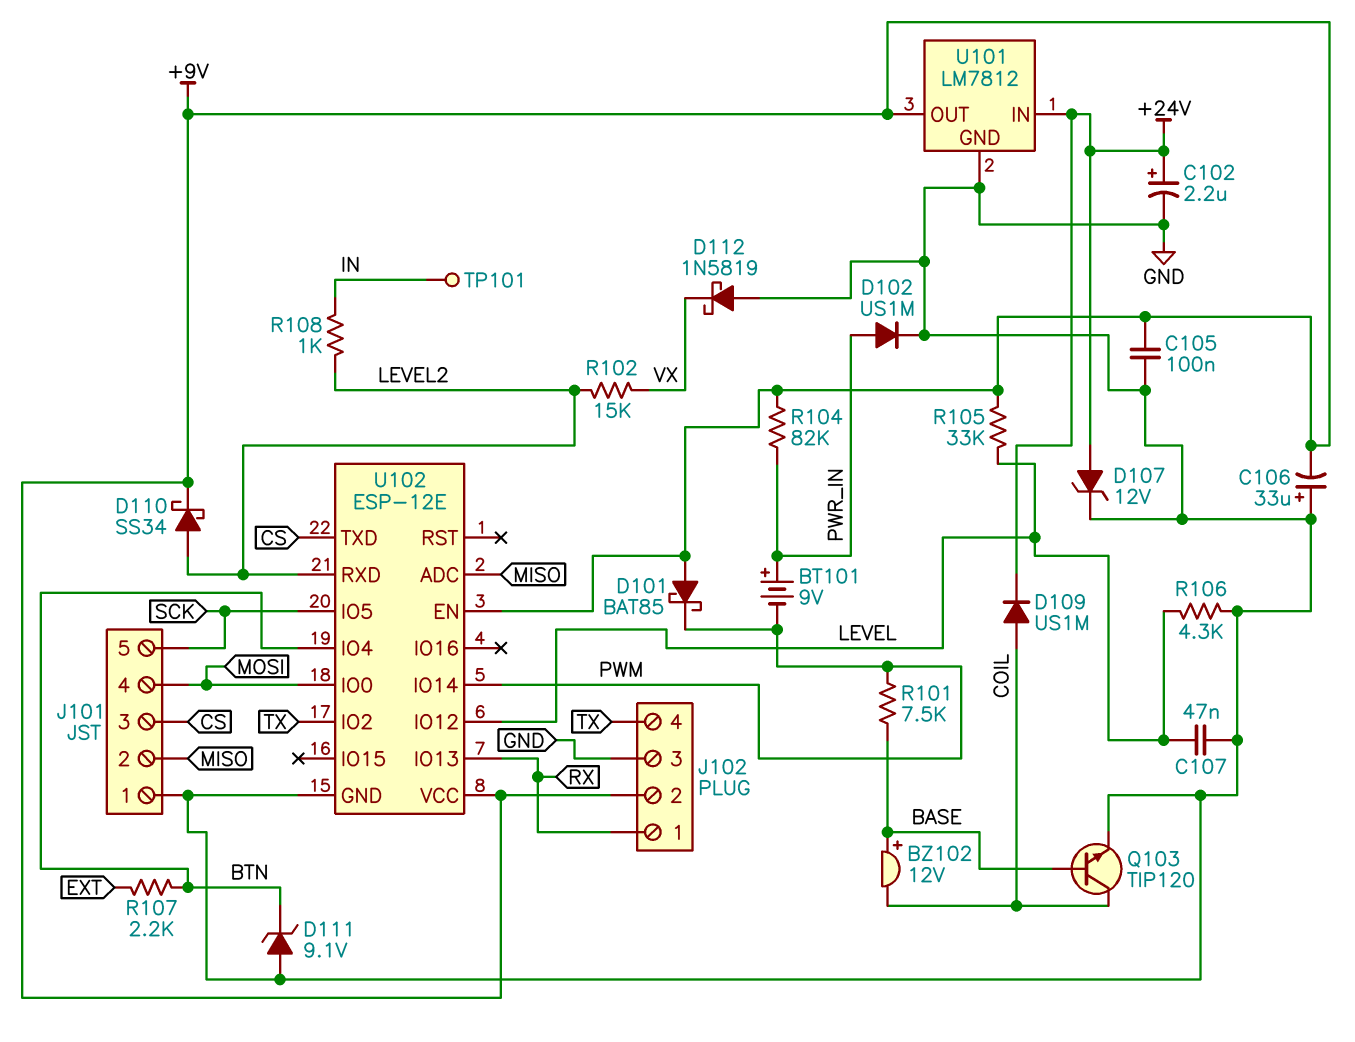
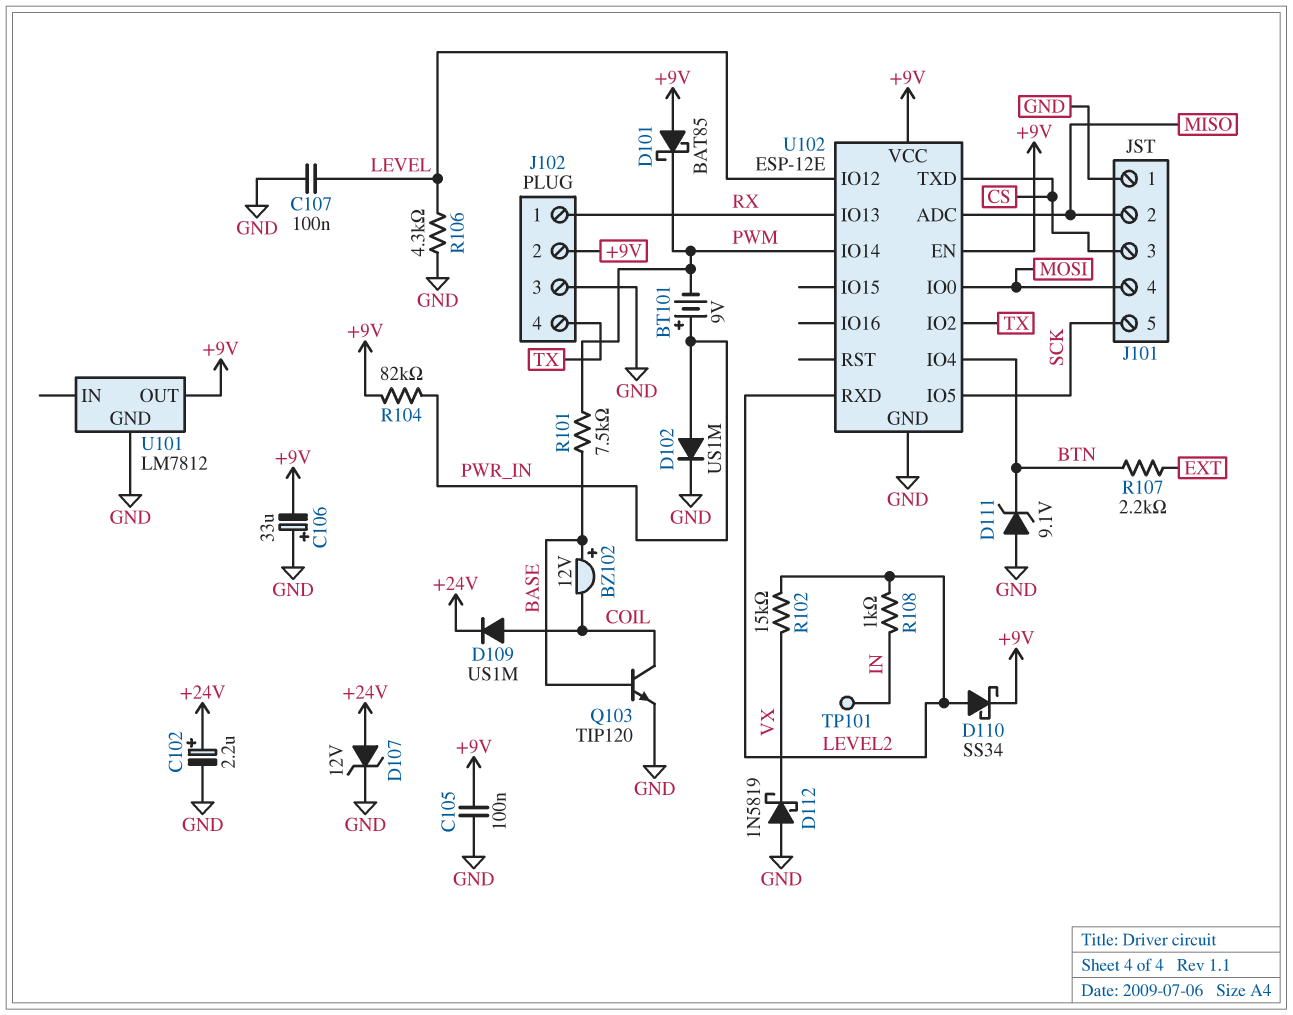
C107: 47nF (GND, LEVEL) -> 100nF (GND, LEVEL)
R105: 33k (+9V, LEVEL) -> none
U101 pin IN: +24V -> none

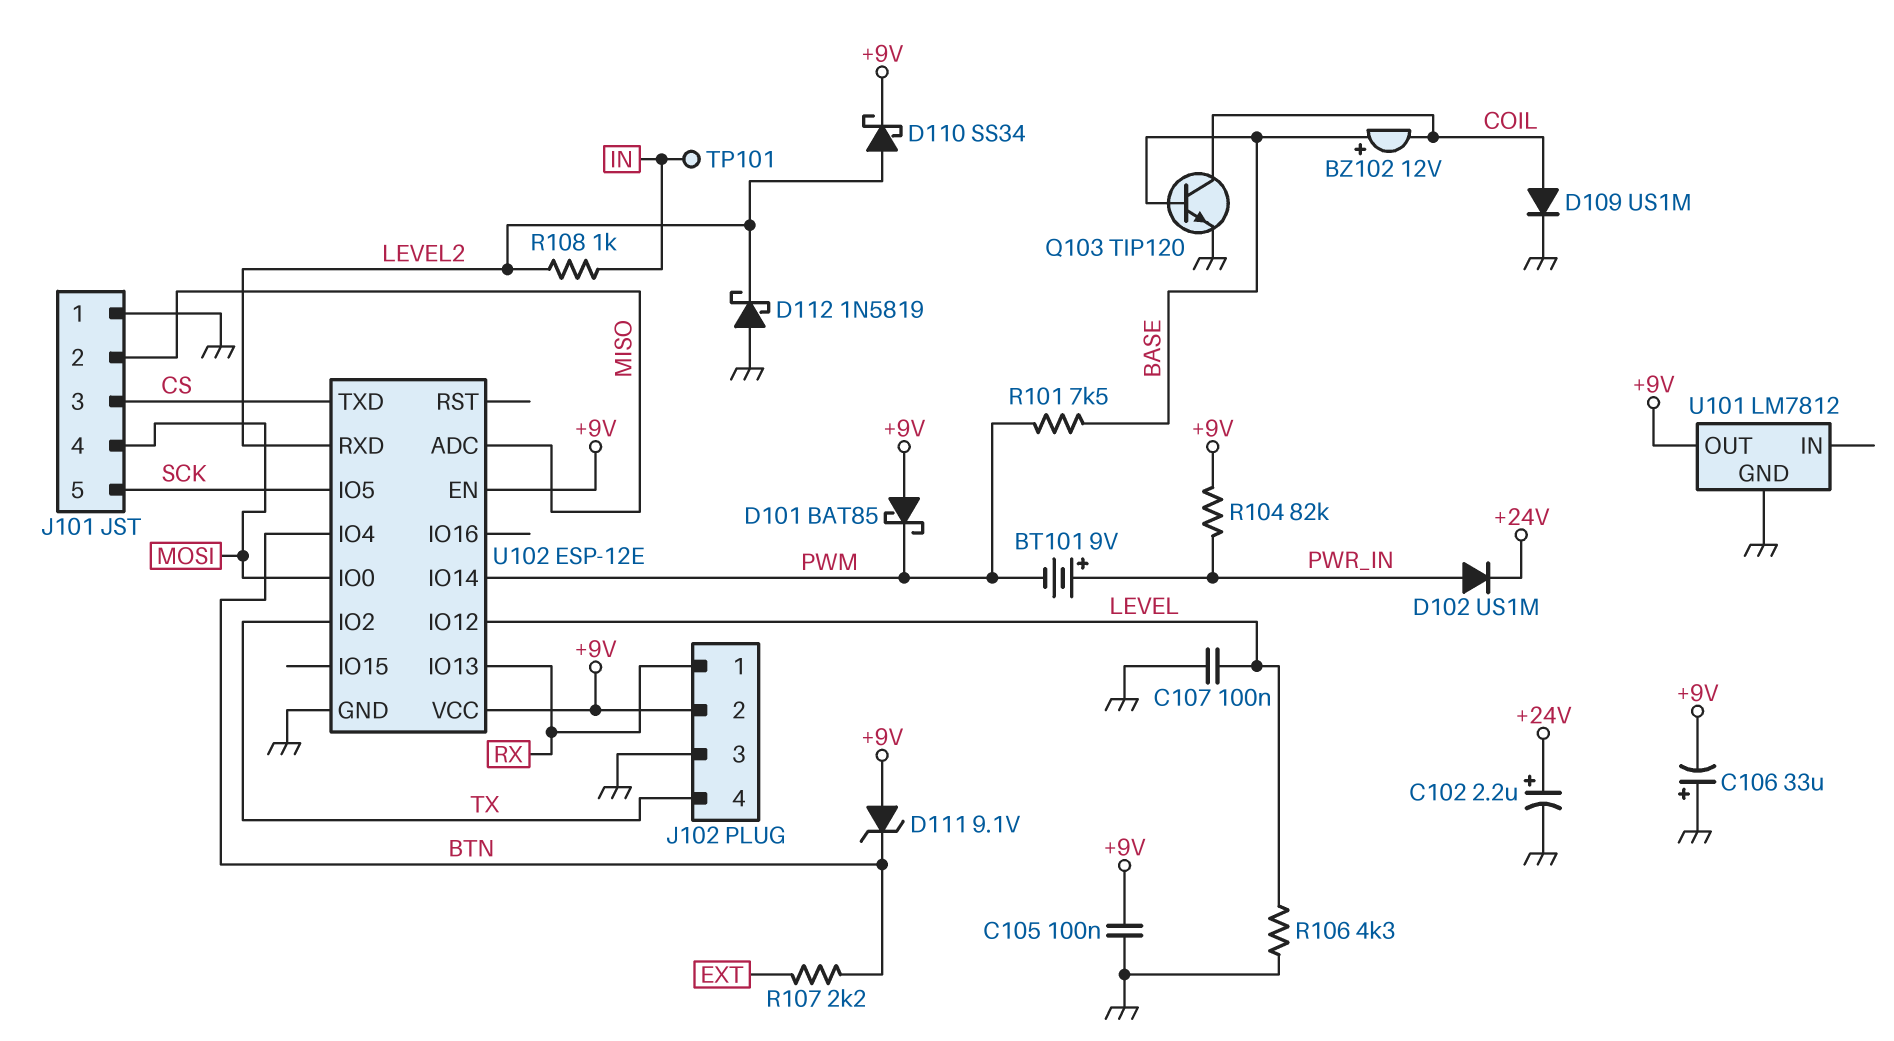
D102: diode US1M (A PWR_IN, K GND) -> diode US1M (A PWR_IN, K +24V)
D107: zener 12V (A +24V, K GND) -> none
D109: diode US1M (A COIL, K +24V) -> diode US1M (A COIL, K GND)
D111: zener 9.1V (A GND, K BTN) -> zener 9.1V (A +9V, K BTN)
D112: schottky 1N5819 (A GND, K VX) -> schottky 1N5819 (A GND, K LEVEL2)
R102: 15k (LEVEL2, VX) -> none

